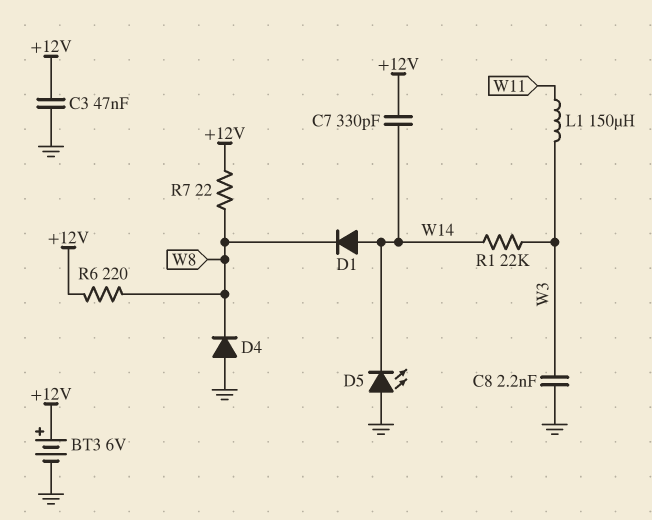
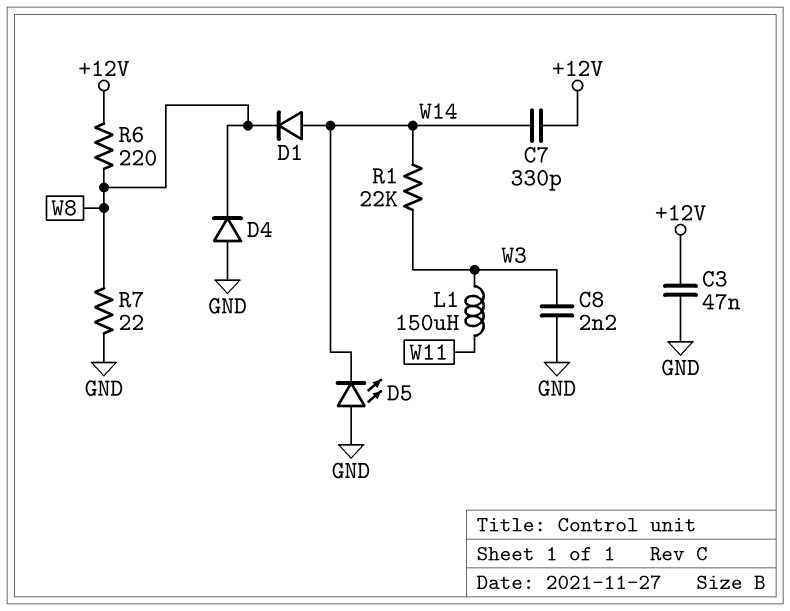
BT3: 6V (plus +12V, minus GND) -> none
R7: 22 (+12V, W8) -> 22 (GND, W8)

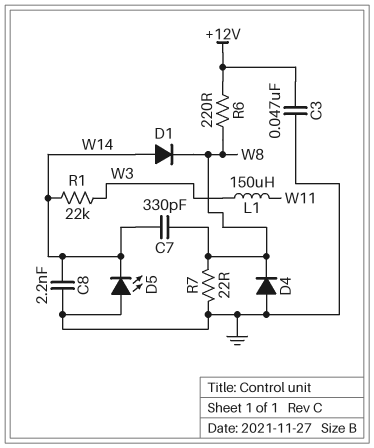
C7: 330pF (+12V, W14) -> 330pF (W8, W14)
C8: 2.2nF (GND, W3) -> 2.2nF (GND, W14)

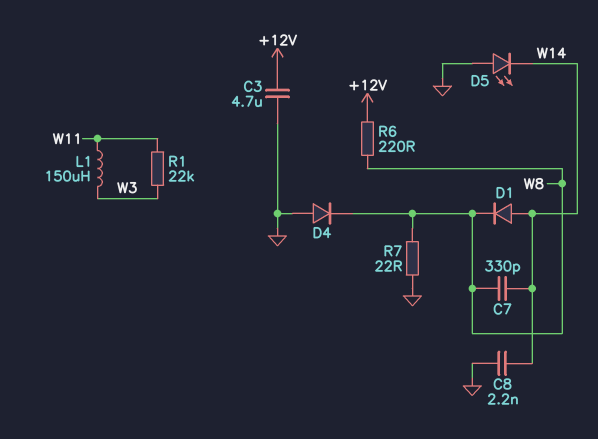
C3: 47nF (+12V, GND) -> 4.7uF (+12V, GND)
R1: 22k (W3, W14) -> 22k (W3, W11)

